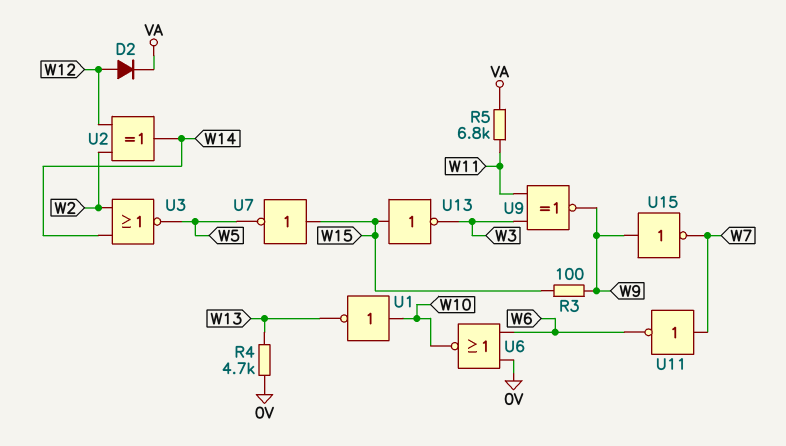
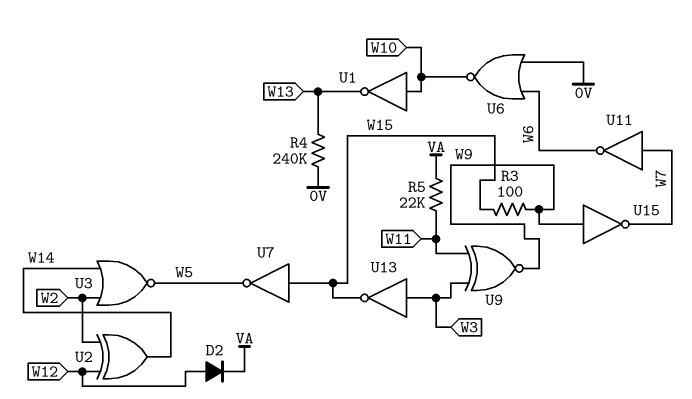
R4: 4.7k (0V, W13) -> 240k (0V, W13)
R5: 6.8k (VA, W11) -> 22k (VA, W11)
U13: NOT (in W15, out W3) -> NOT (in W3, out W15)

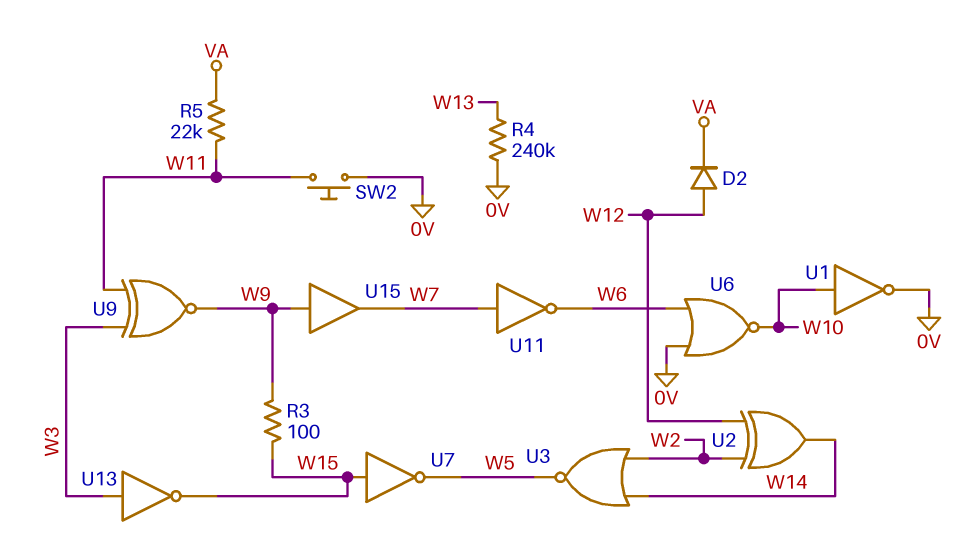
SW2: none -> button (0V, W11)
U1: NOT (in W10, out W13) -> NOT (in W10, out 0V)
U15: NOT (in W9, out W7) -> buffer (in W9, out W7)

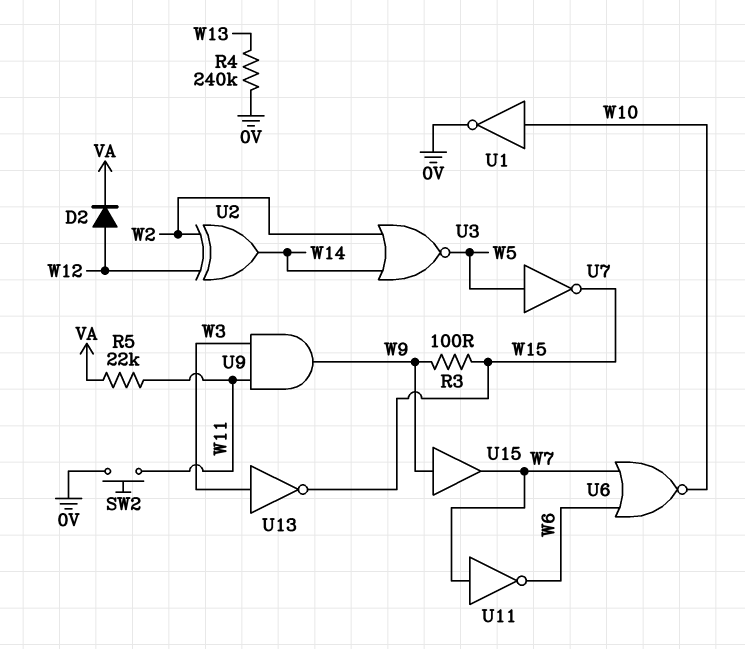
U6: NOR (in 0V, in W6, out W10) -> NOR (in W6, in W7, out W10)
U7: NOT (in W15, out W5) -> NOT (in W5, out W15)
U9: XNOR (in W3, in W11, out W9) -> AND (in W3, in W11, out W9)

